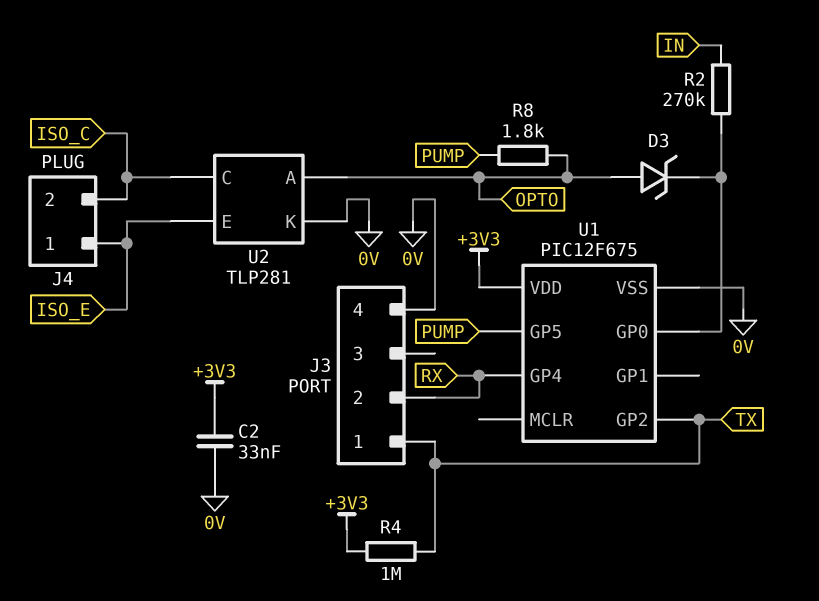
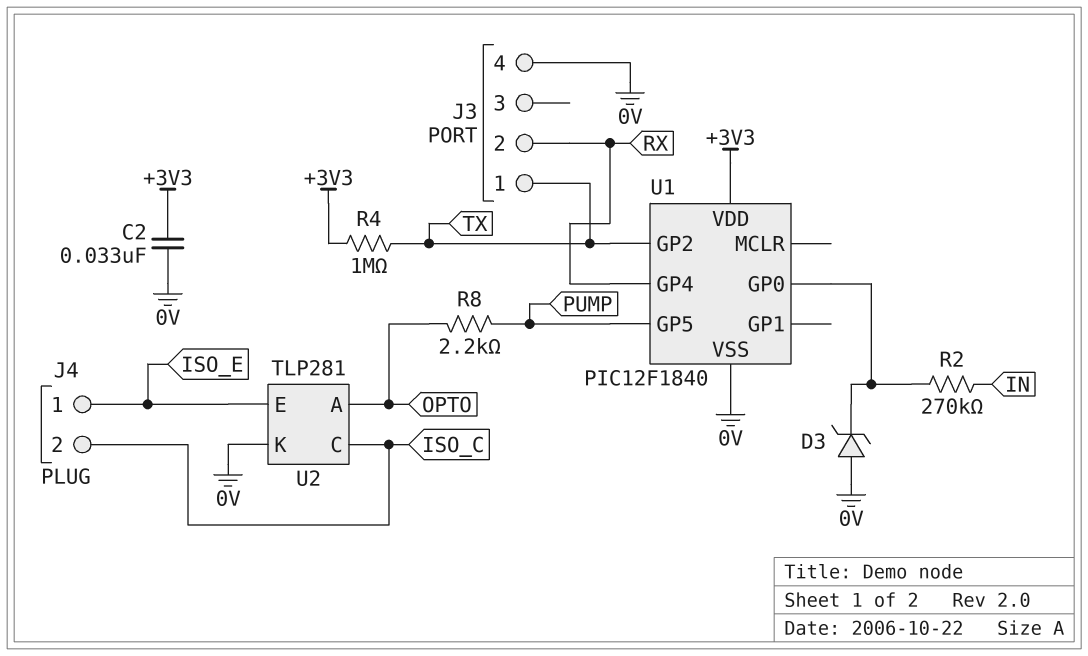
D3: zener (A OPTO, K U1/GP0) -> zener (A 0V, K U1/GP0)
R8: 1.8k (OPTO, PUMP) -> 2.2k (OPTO, PUMP)
U1: PIC12F675 -> PIC12F1840

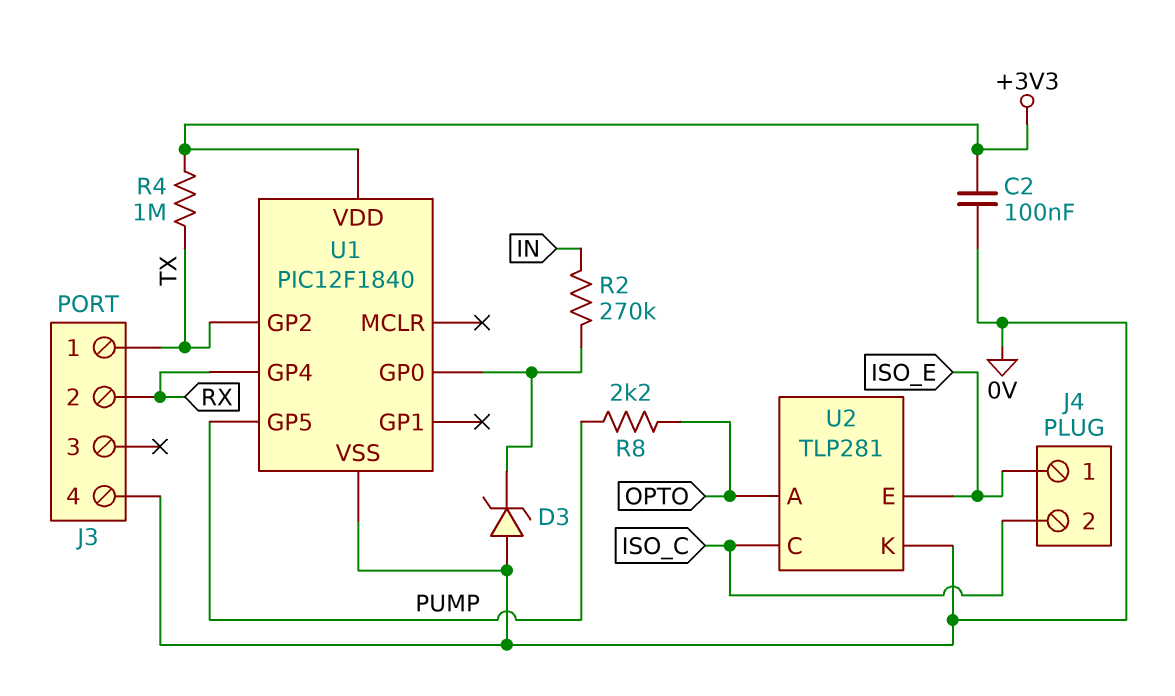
C2: 33nF (+3V3, 0V) -> 100nF (+3V3, 0V)

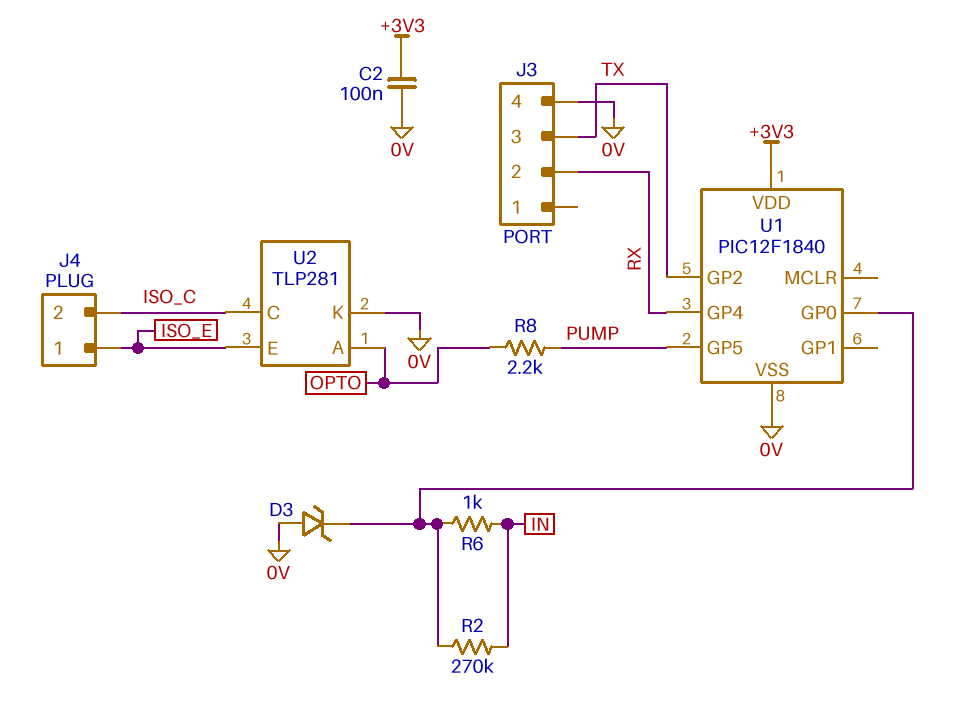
J3 pin 1: TX -> none
J3 pin 3: none -> TX
R4: 1M (+3V3, TX) -> none
R6: none -> 1k (IN, U1/GP0)

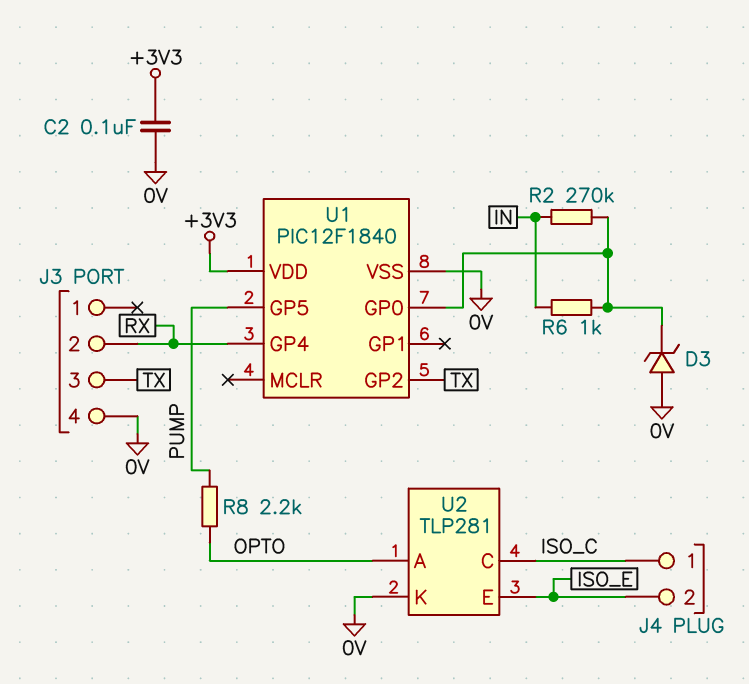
J4 pin 1: ISO_E -> ISO_C
J4 pin 2: ISO_C -> ISO_E

